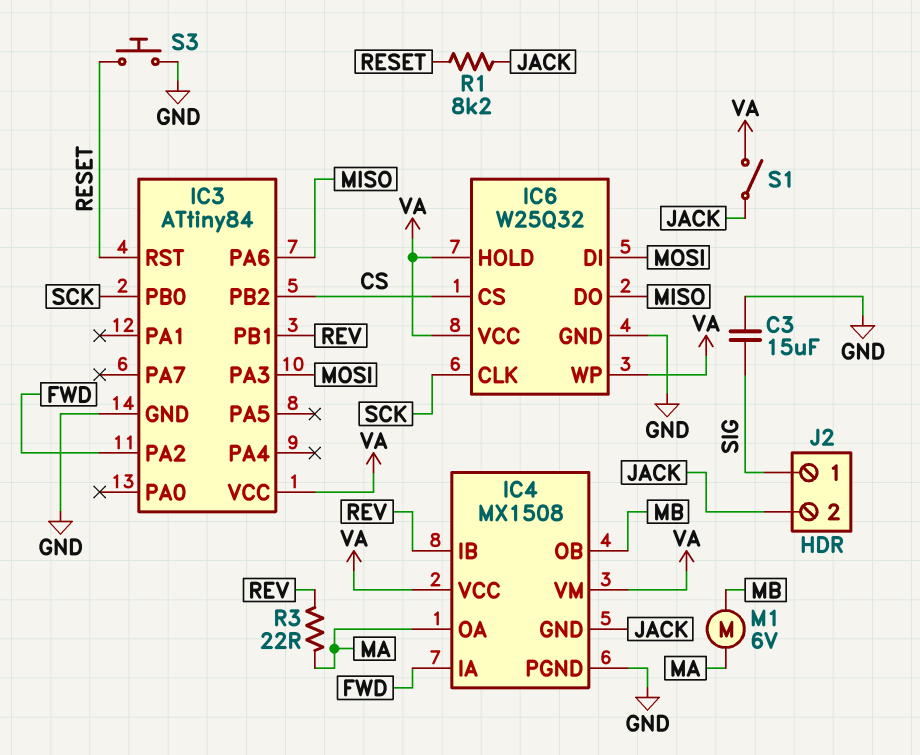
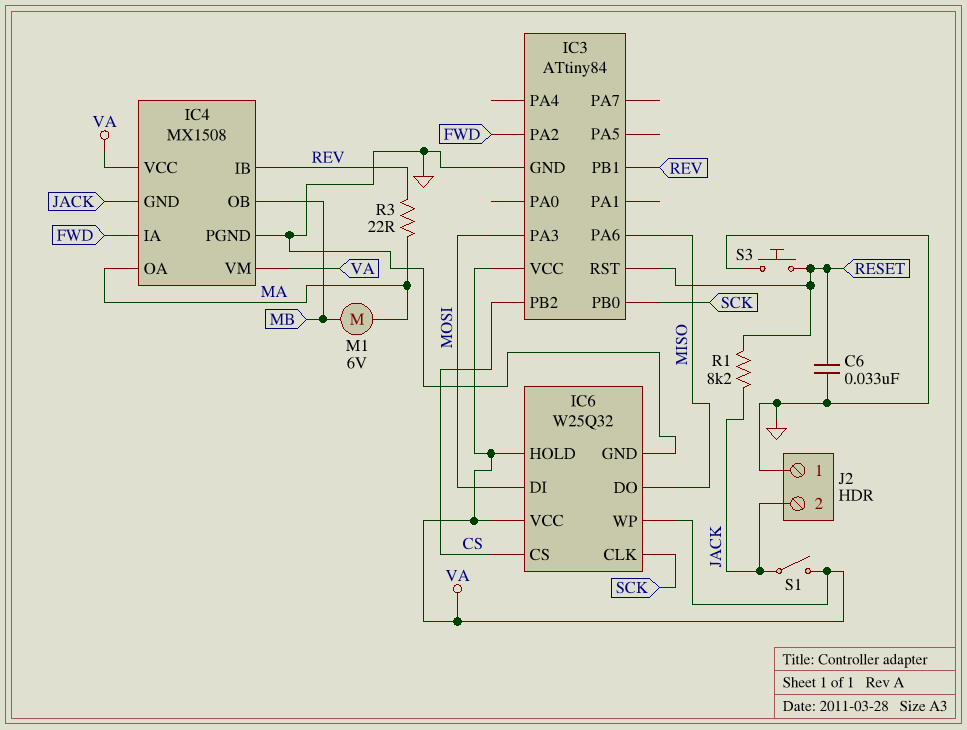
C3: 15uF (GND, SIG) -> none
C6: none -> 33nF (GND, RESET)
J2 pin 1: SIG -> GND

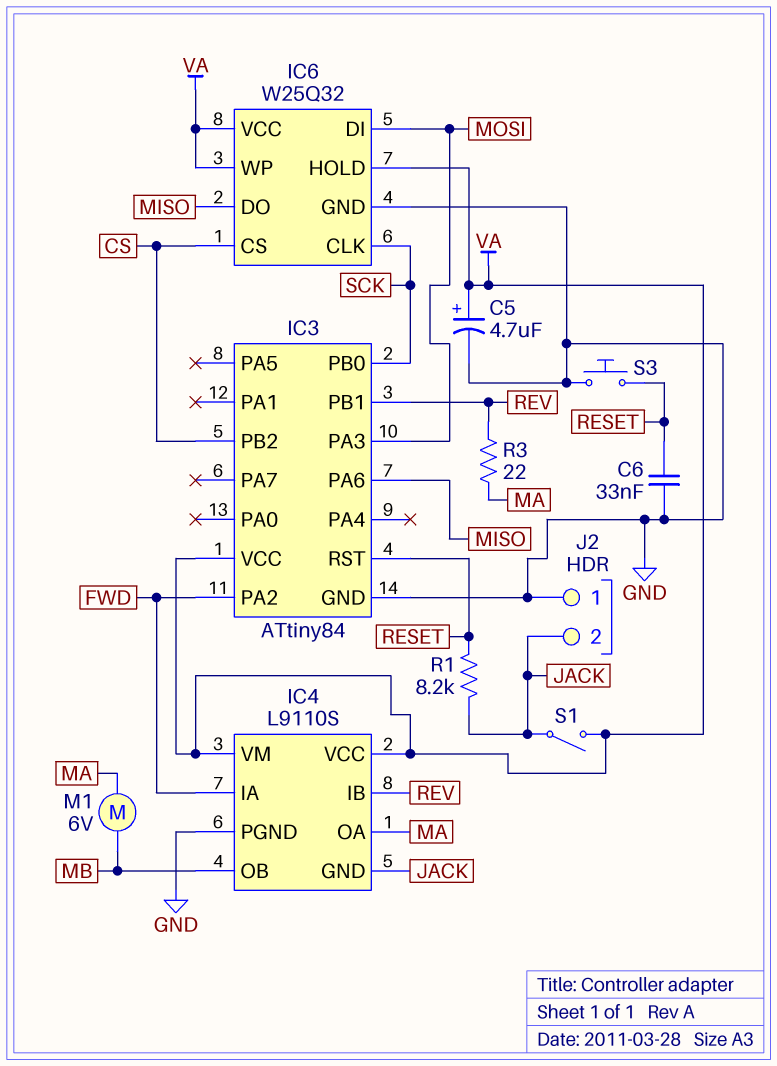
C5: none -> 4.7uF (plus VA, minus GND)
IC4: MX1508 -> L9110S

